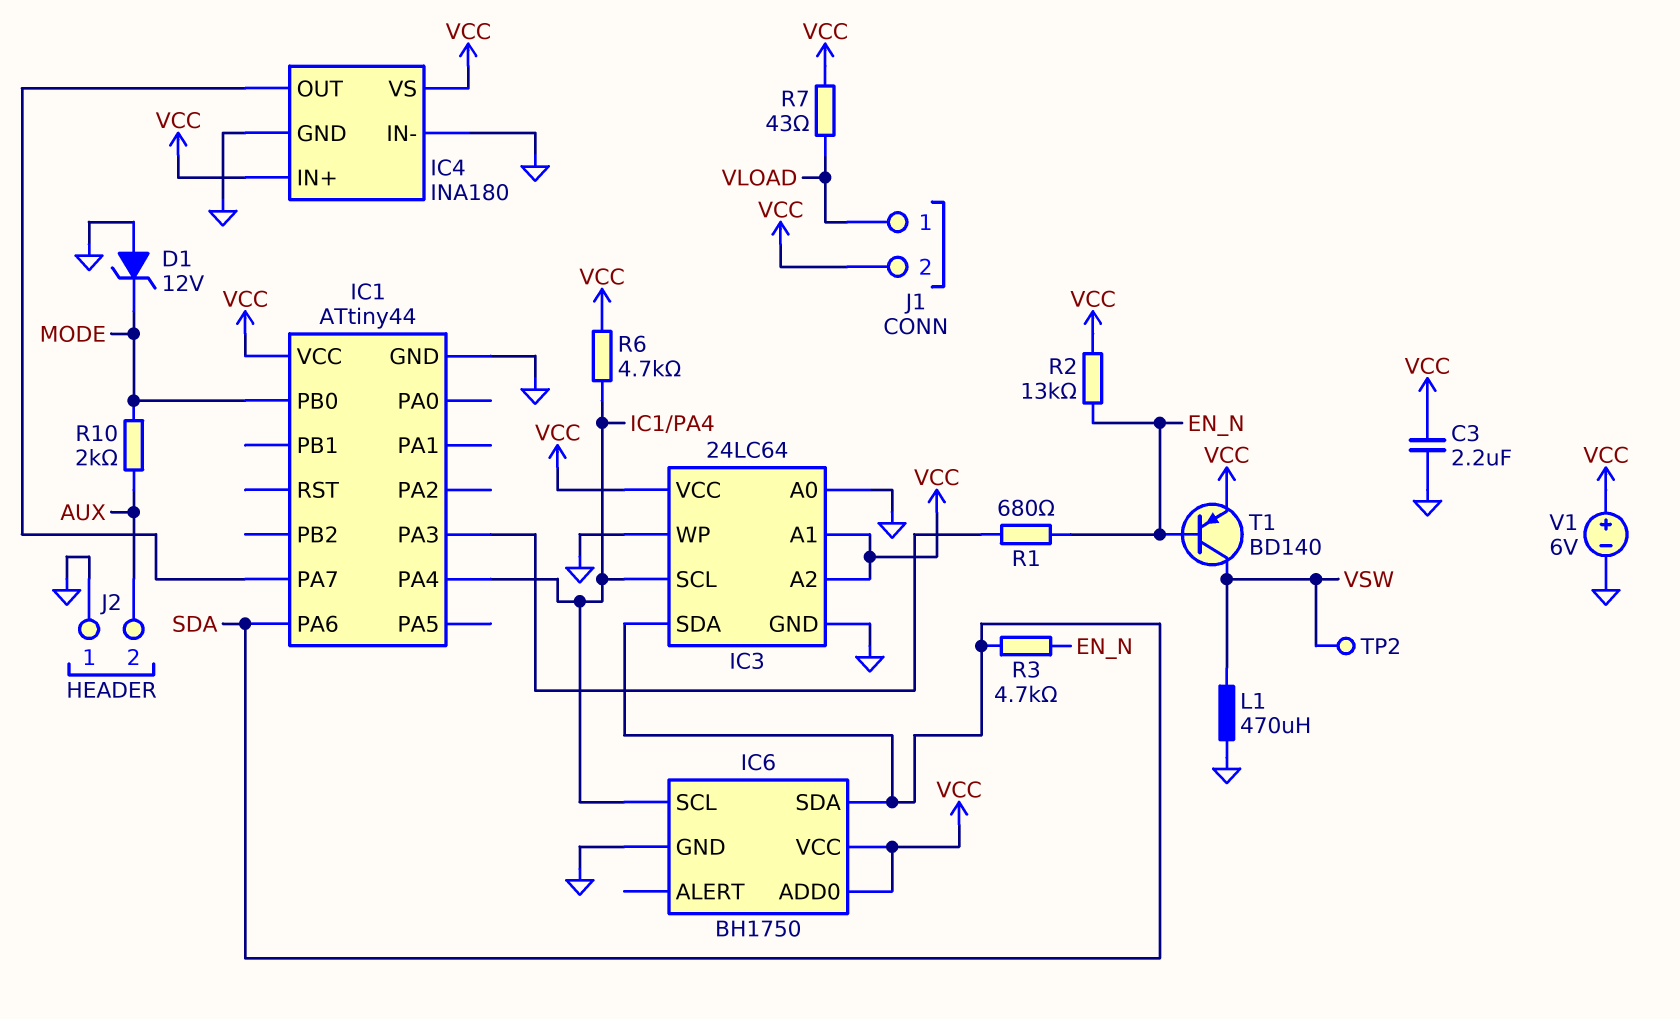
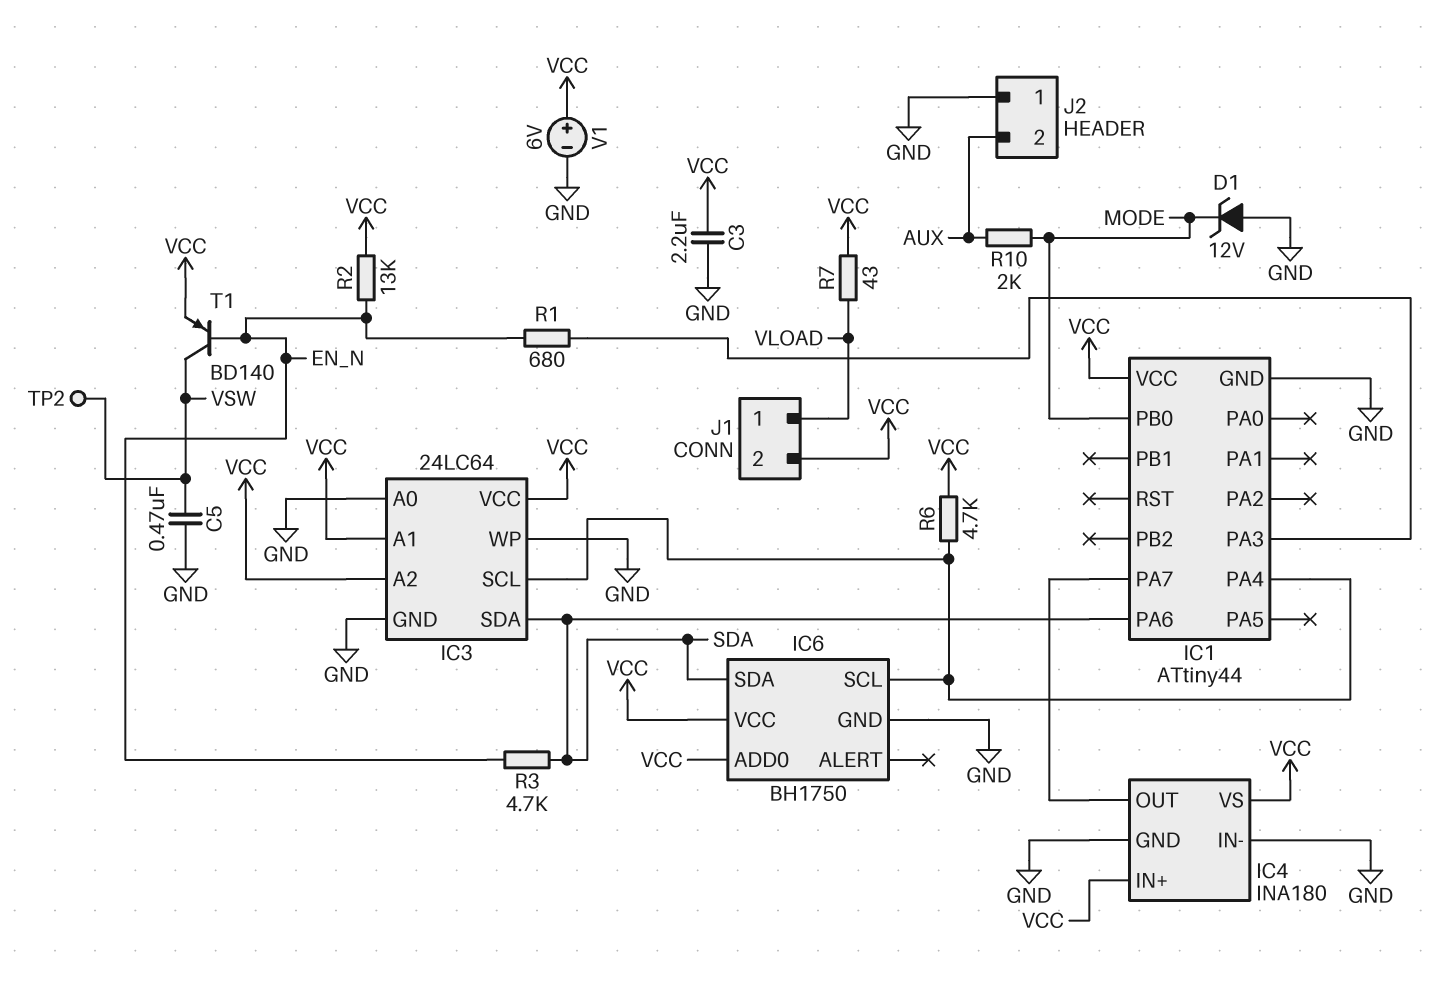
C5: none -> 470nF (GND, VSW)
L1: 470uH (GND, VSW) -> none

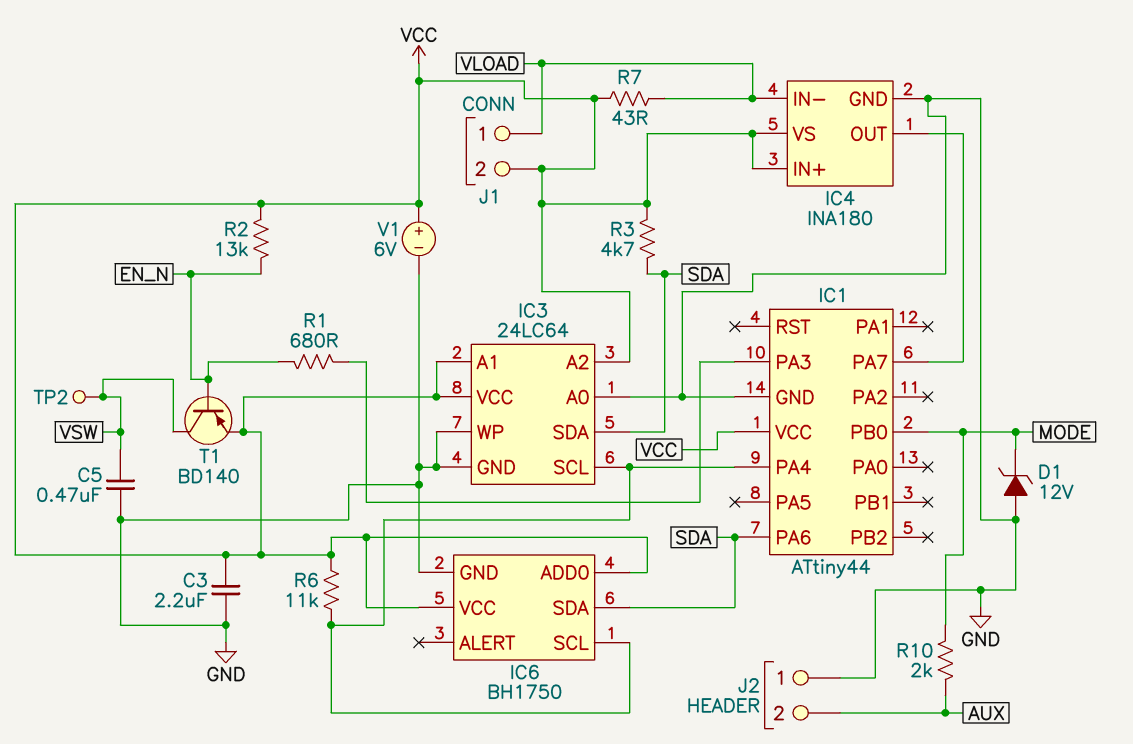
IC4 pin IN-: GND -> VLOAD
R3: 4.7k (EN_N, SDA) -> 4.7k (SDA, VCC)
R6: 4.7k (IC1/PA4, VCC) -> 11k (IC1/PA4, VCC)

